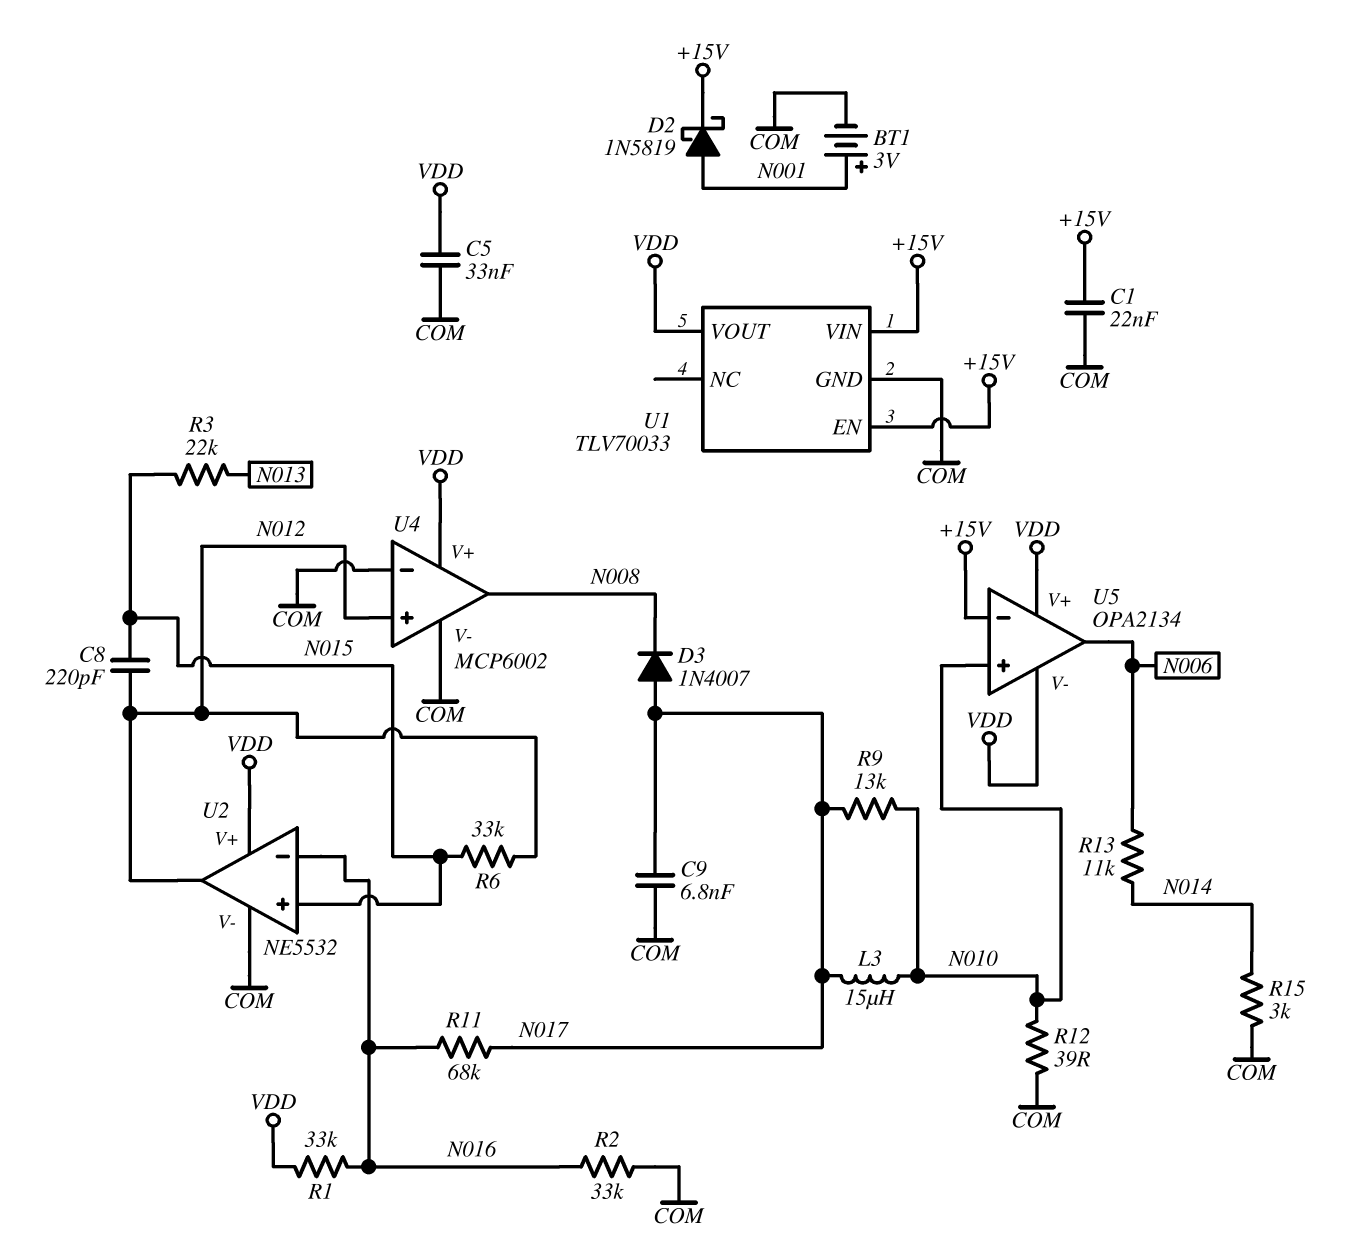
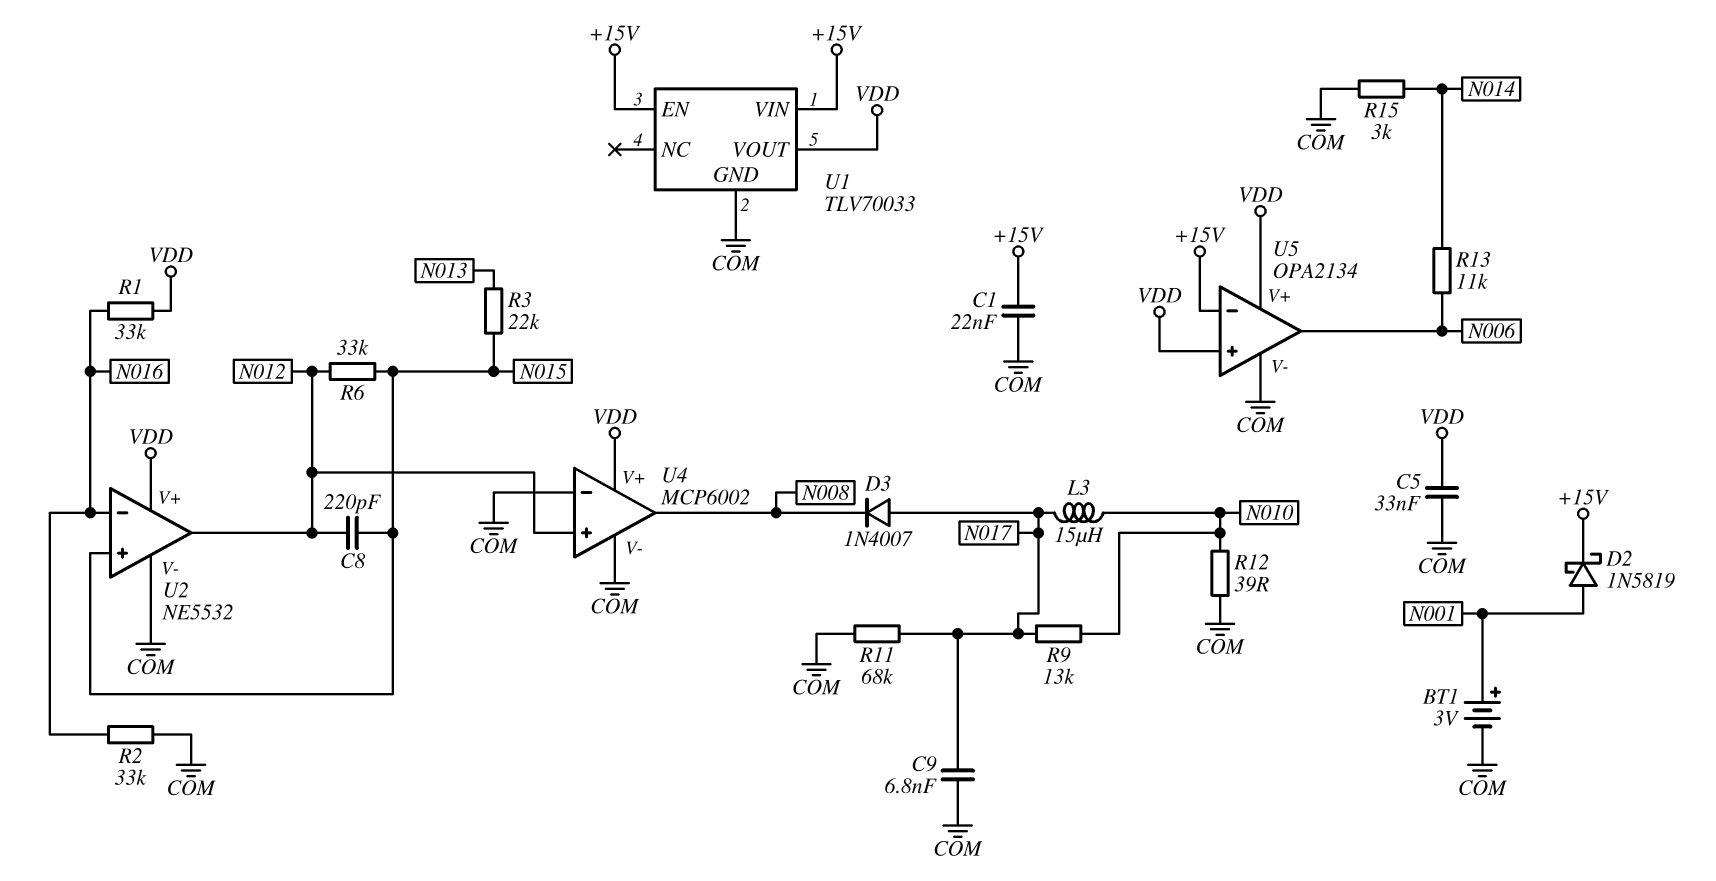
R11: 68k (N016, N017) -> 68k (COM, N017)
U5 pin V-: VDD -> COM
U5 pin in+: N010 -> VDD

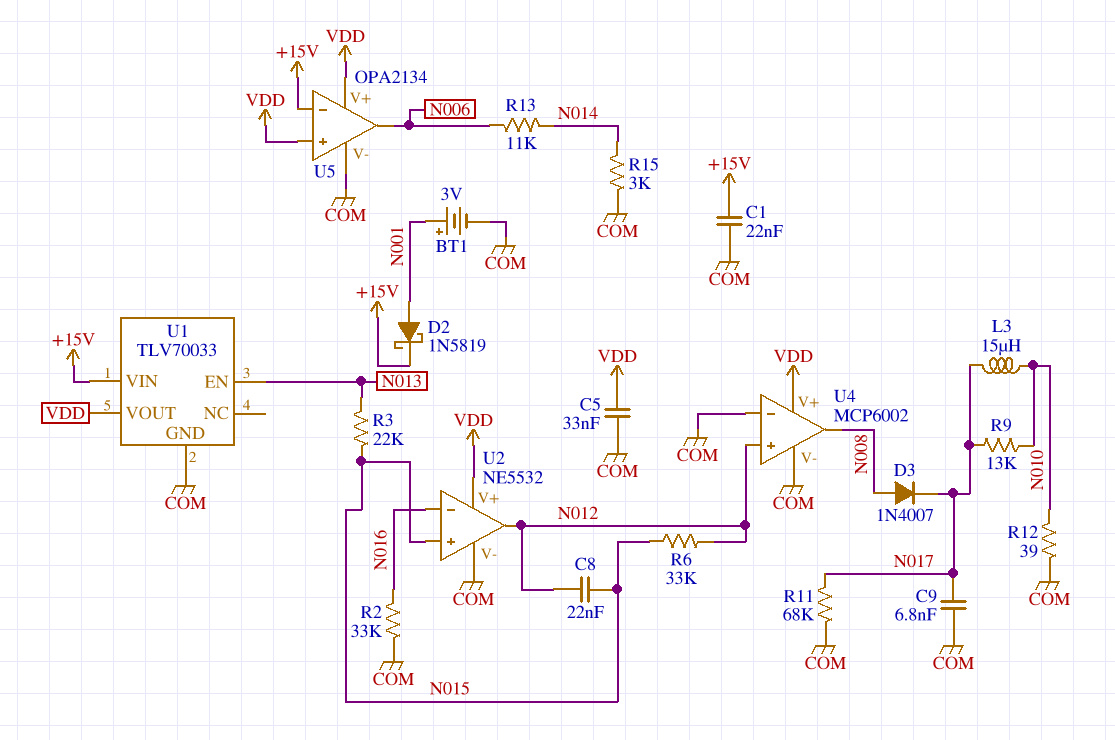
C8: 220pF (N012, N015) -> 22nF (N012, N015)
D3: diode 1N4007 (A N017, K N008) -> diode 1N4007 (A N008, K N017)
R1: 33k (N016, VDD) -> none
U1 pin EN: +15V -> N013

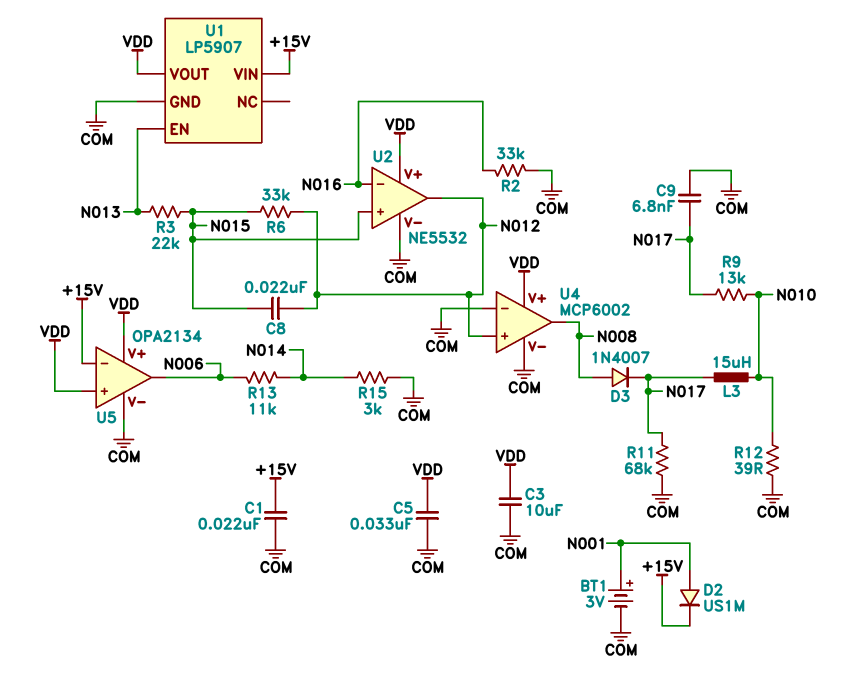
C3: none -> 10uF (COM, VDD)
D2: schottky 1N5819 (A N001, K +15V) -> diode US1M (A N001, K +15V)
U1: TLV70033 -> LP5907

